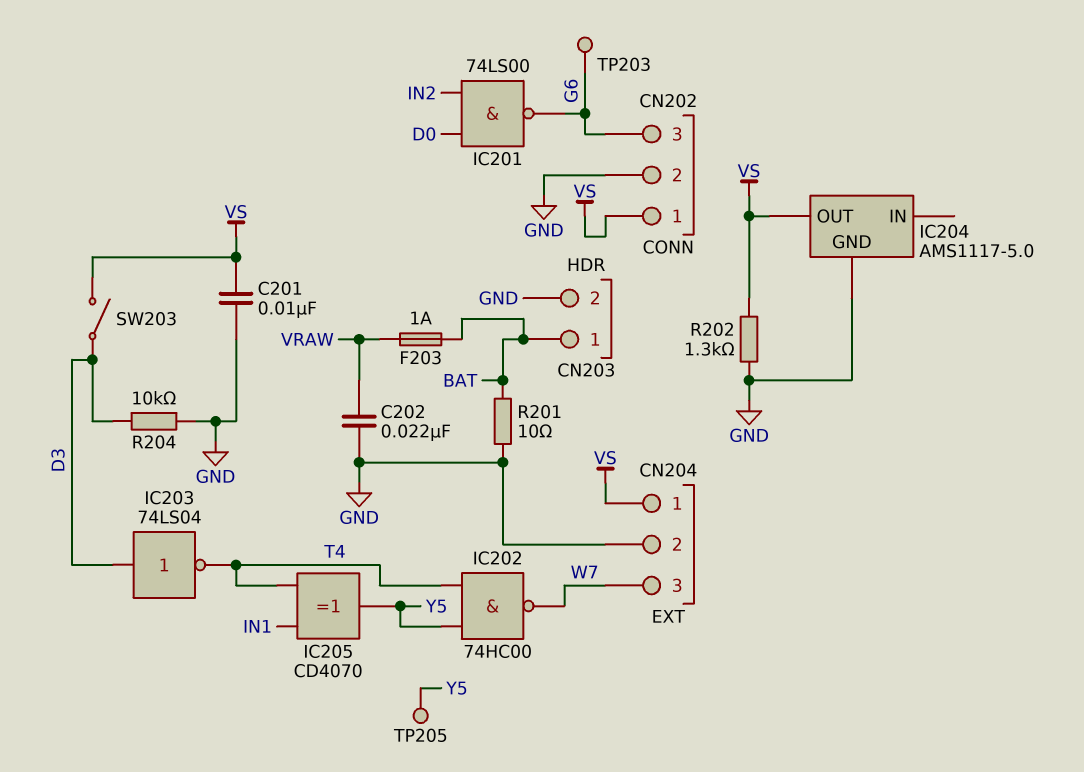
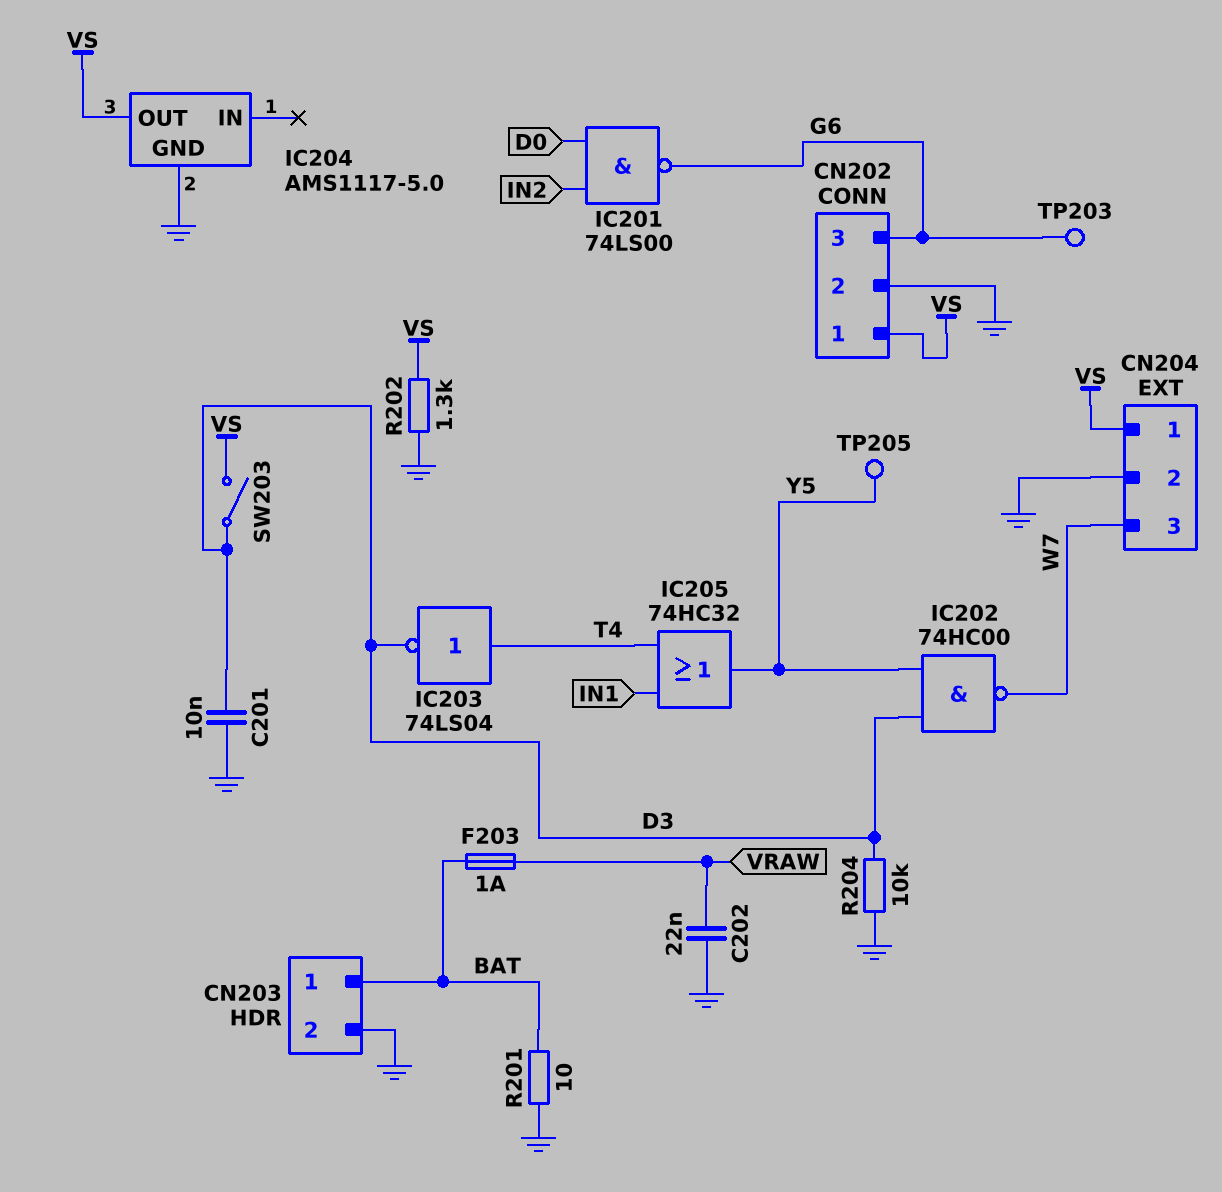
C201: 10nF (GND, VS) -> 10nF (D3, GND)
IC202: NAND 74HC00 (in T4, in Y5, out W7) -> NAND 74HC00 (in D3, in Y5, out W7)
IC203: NOT 74LS04 (in D3, out T4) -> NOT 74LS04 (in T4, out D3)
IC205: XOR CD4070 (in IN1, in T4, out Y5) -> OR 74HC32 (in IN1, in T4, out Y5)

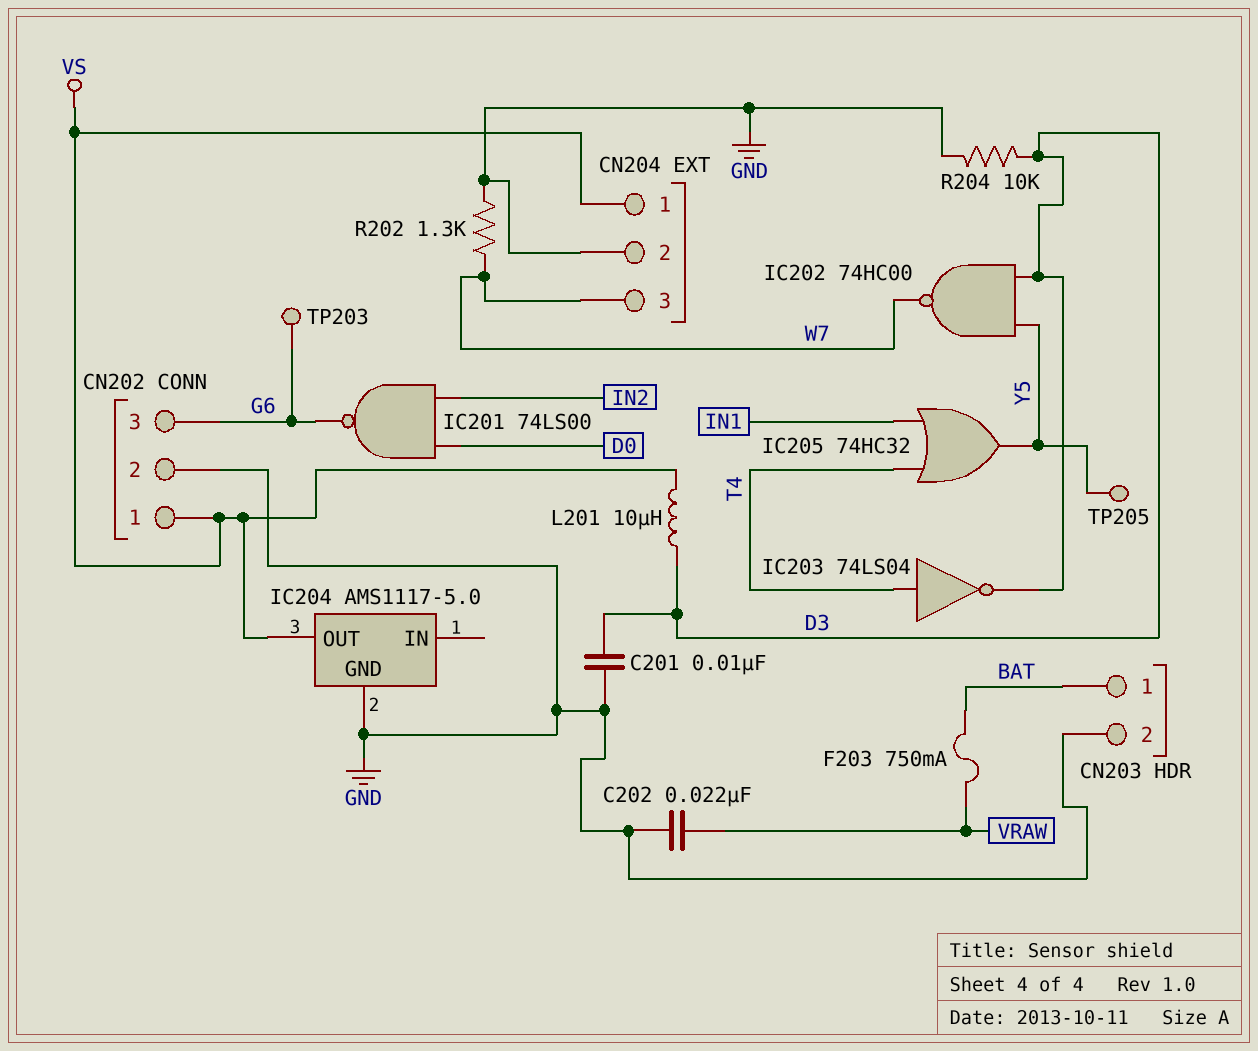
F203: 1A (BAT, VRAW) -> 750mA (BAT, VRAW)
L201: none -> 10uH (D3, VS)
R201: 10 (BAT, GND) -> none
R202: 1.3k (GND, VS) -> 1.3k (GND, W7)
SW203: switch (D3, VS) -> none

